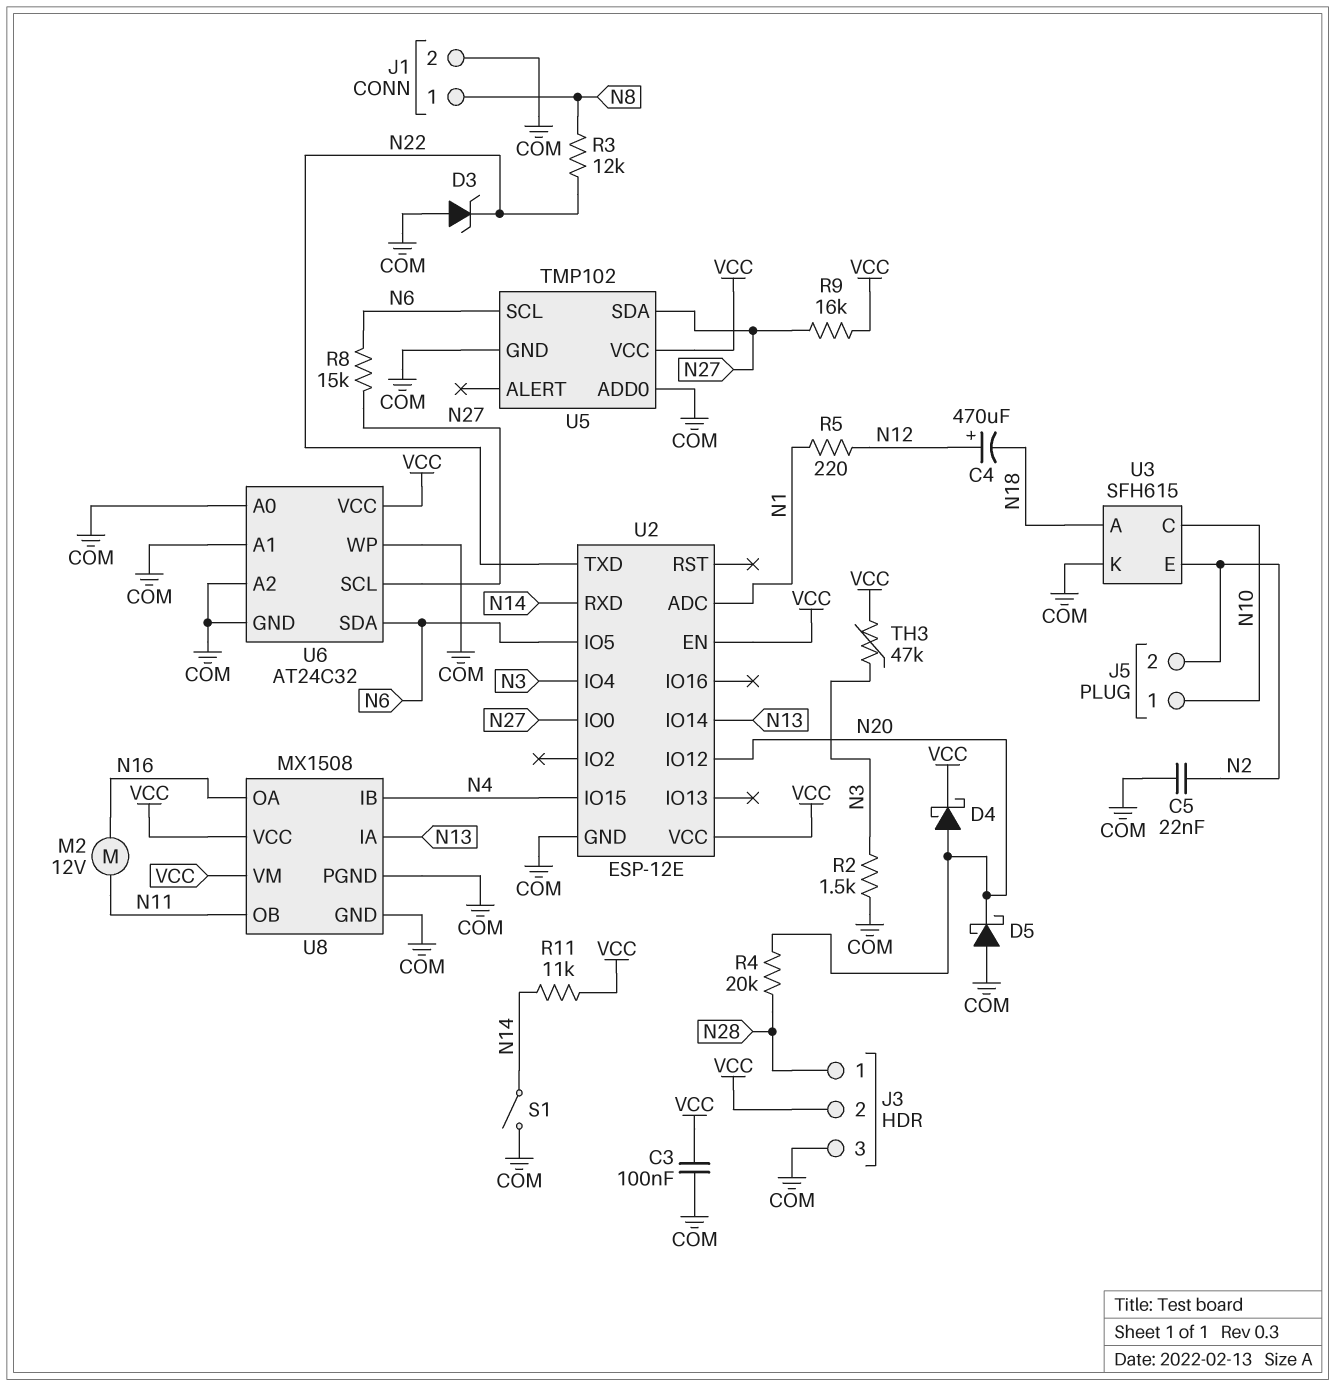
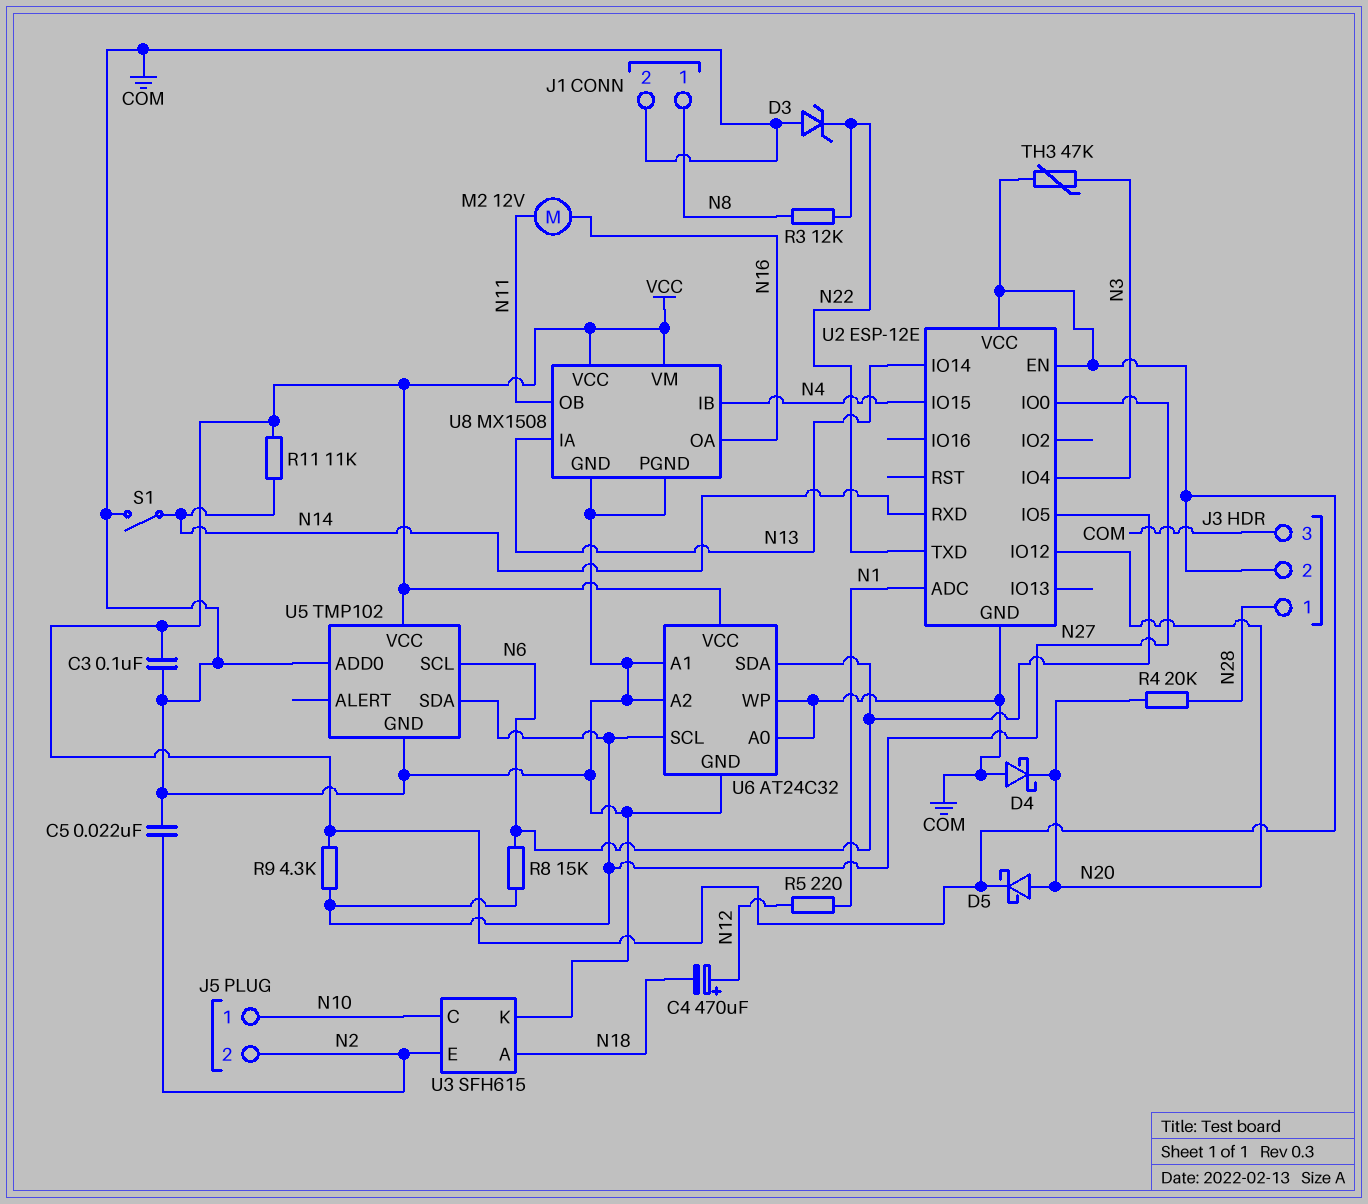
D4: schottky (A N20, K VCC) -> schottky (A COM, K N20)
D5: schottky (A COM, K N20) -> schottky (A N20, K VCC)
R2: 1.5k (COM, N3) -> none
R9: 16k (N27, VCC) -> 4.3k (N27, VCC)

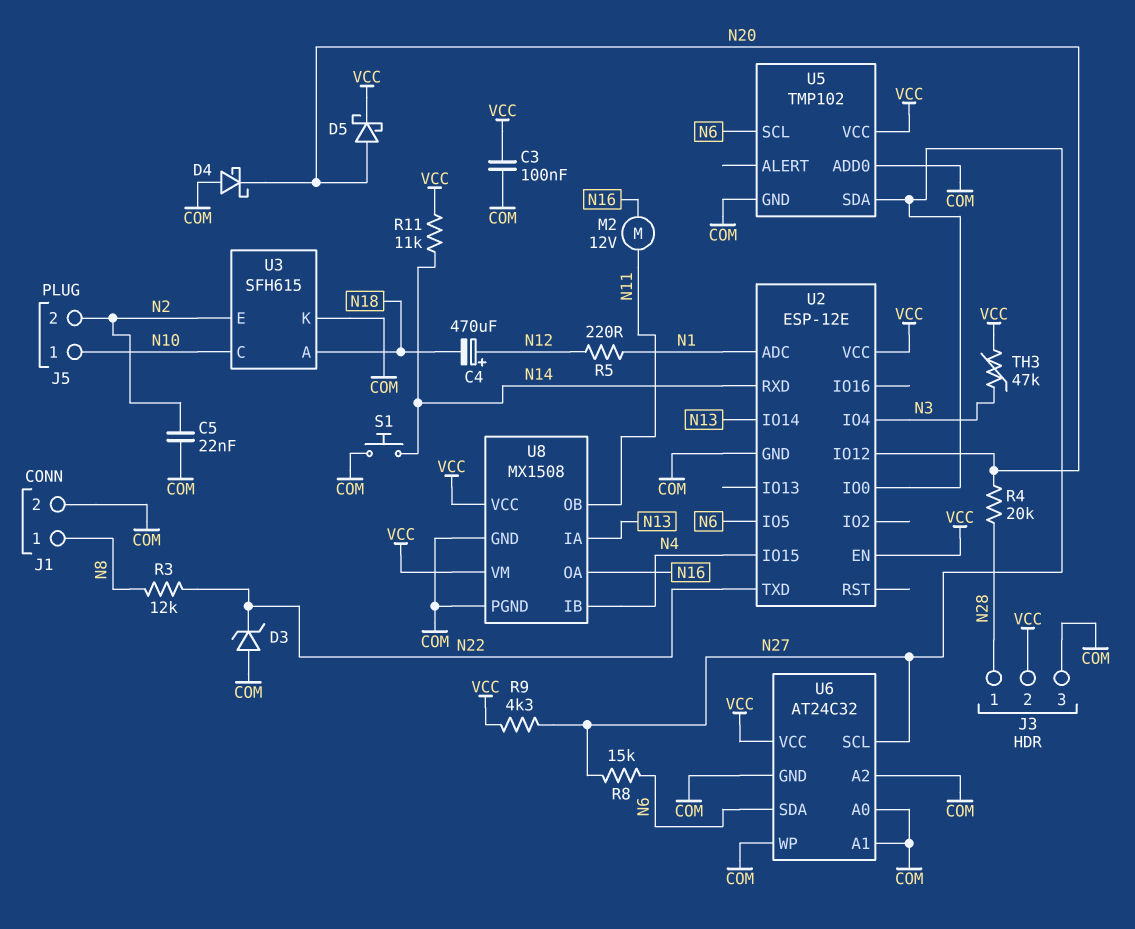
S1: switch (COM, N14) -> button (COM, N14)

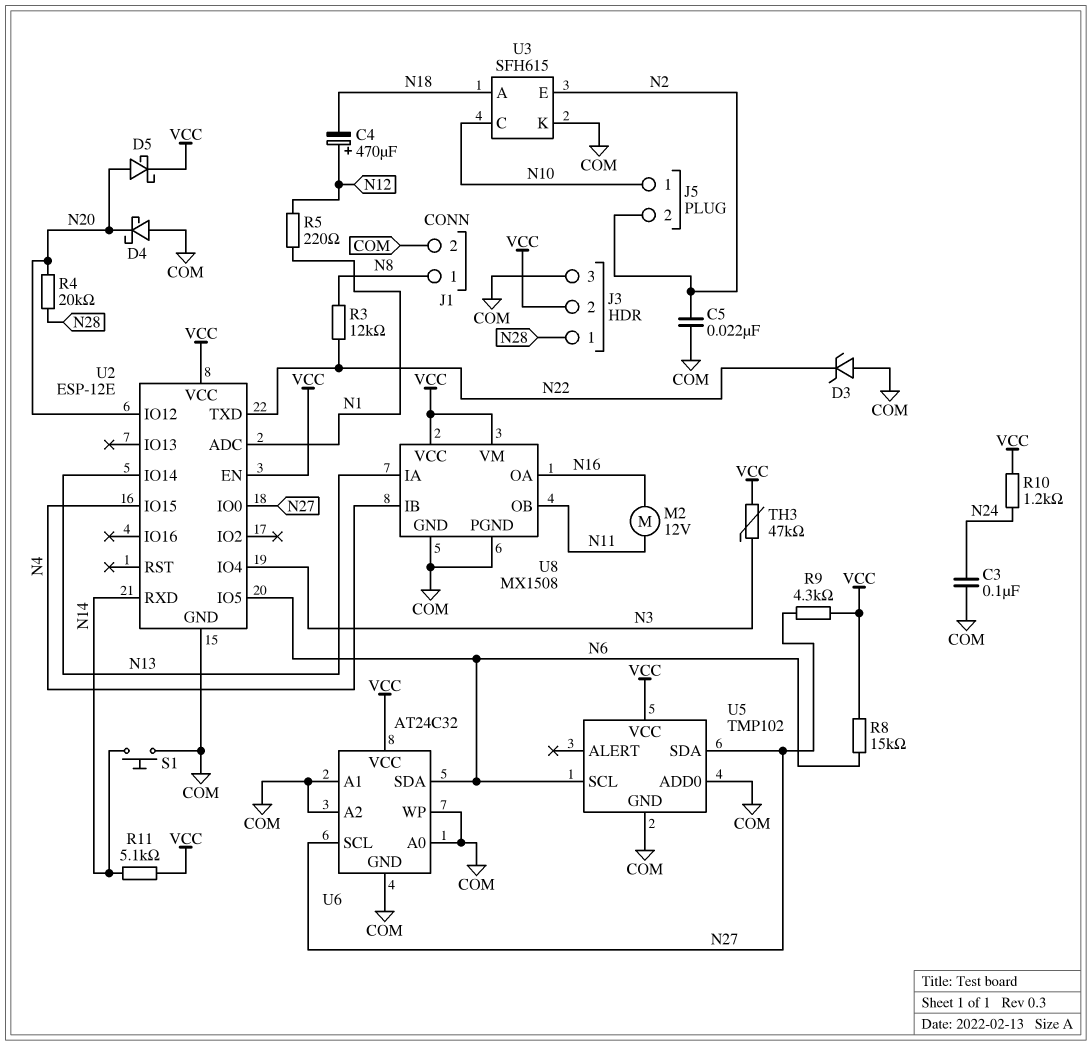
C3: 100nF (COM, VCC) -> 100nF (COM, N24)
R8: 15k (N6, N27) -> 15k (N6, VCC)
R10: none -> 1.2k (N24, VCC)
R11: 11k (N14, VCC) -> 5.1k (N14, VCC)

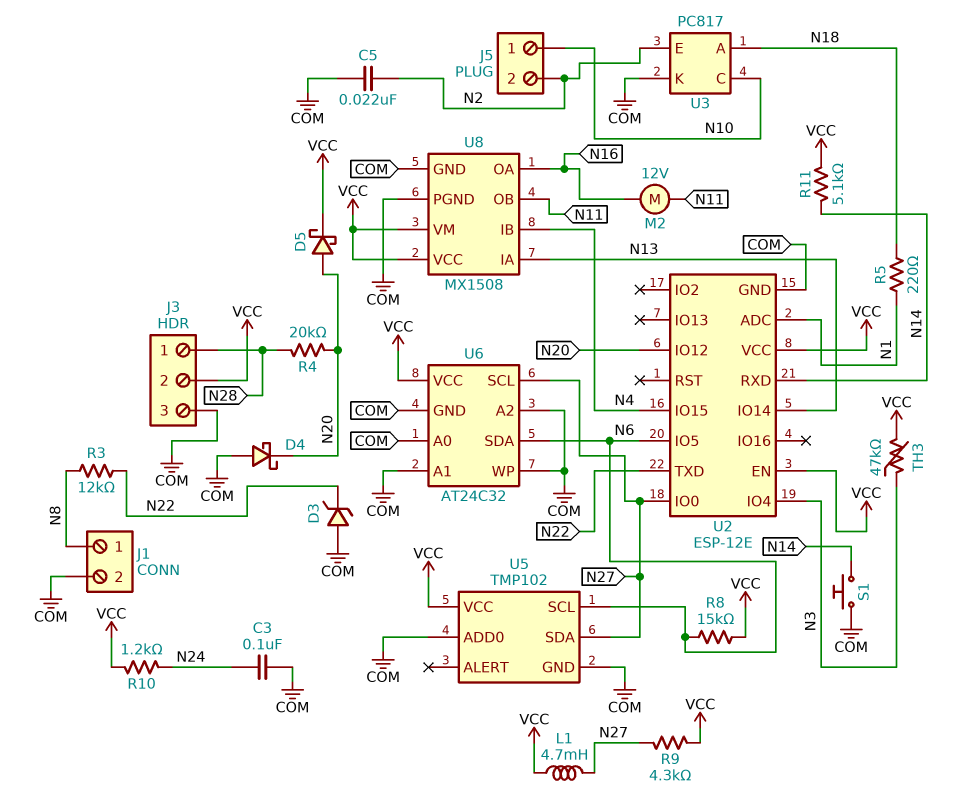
C4: 470uF (plus N12, minus N18) -> none
L1: none -> 4.7mH (N27, VCC)
R5: 220 (N1, N12) -> 220 (N1, N18)
U3: SFH615 -> PC817

